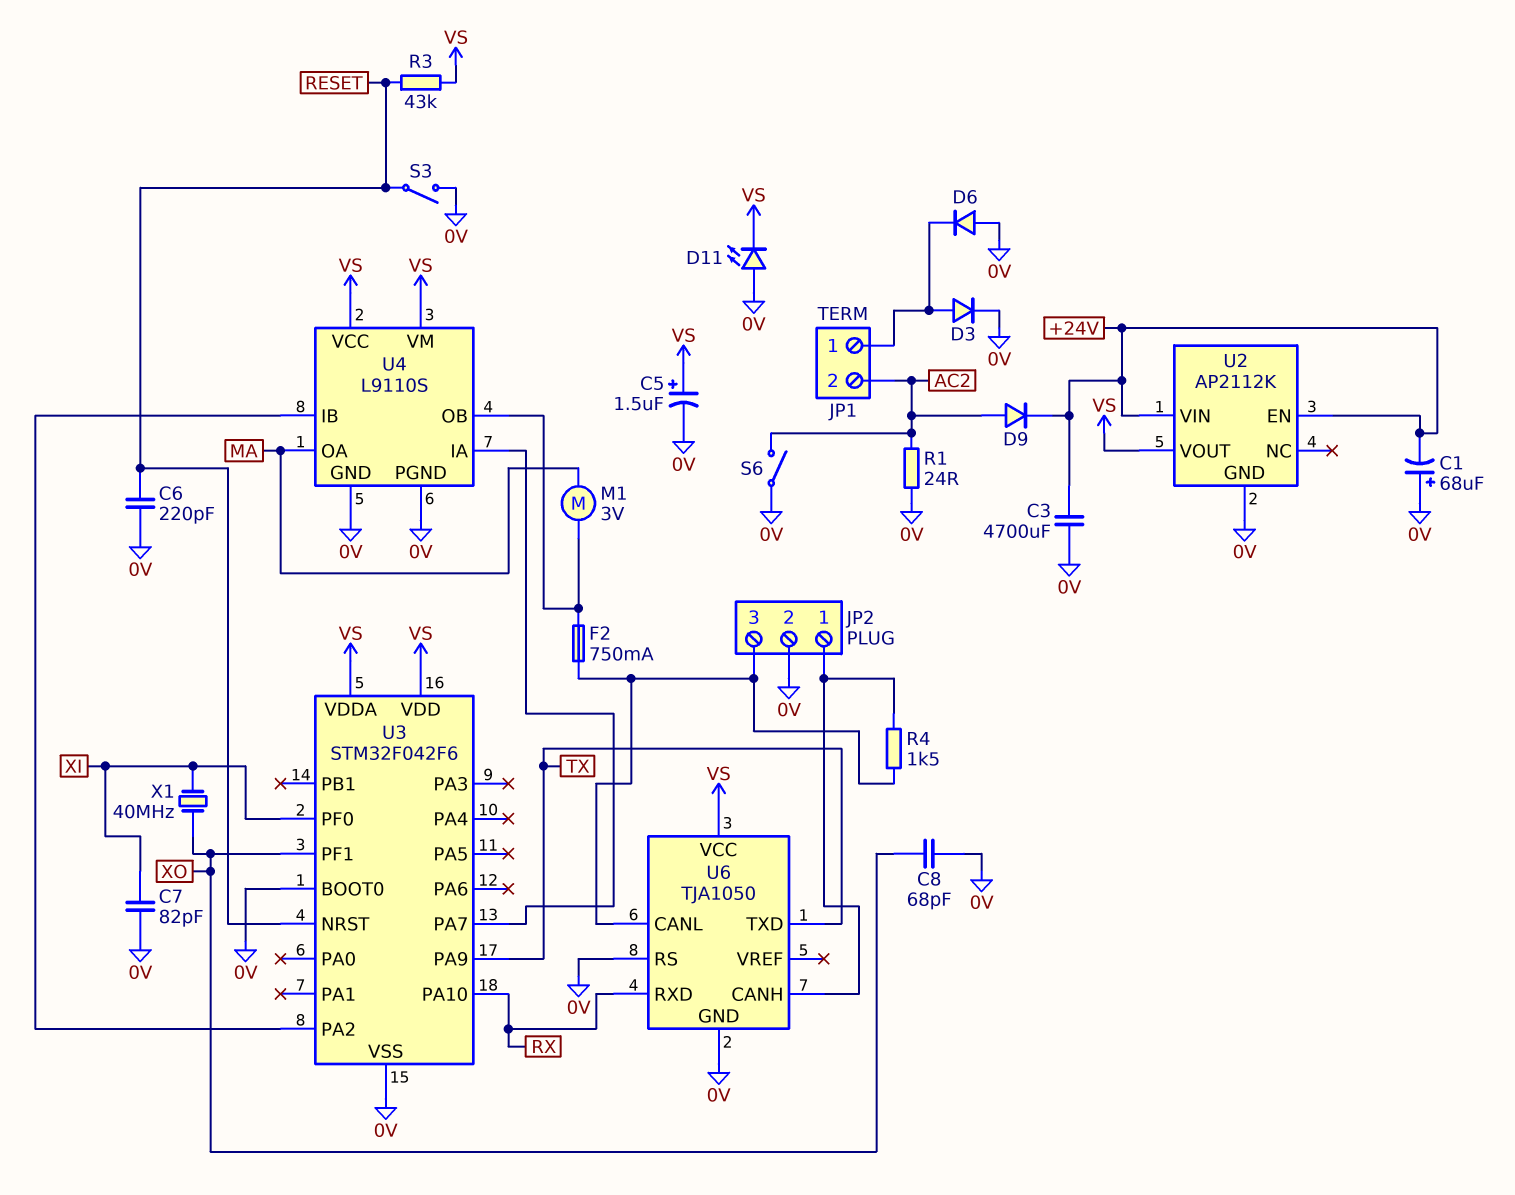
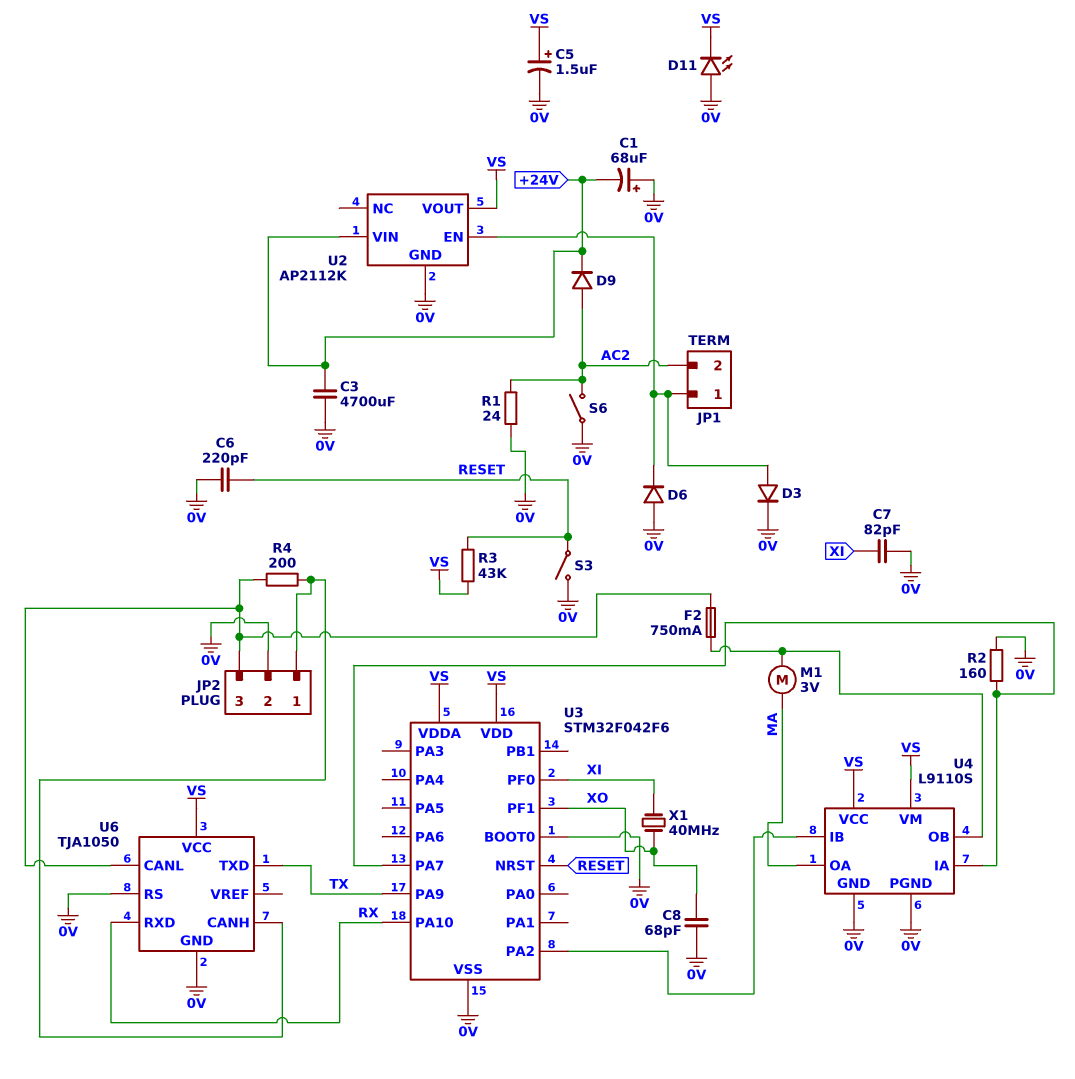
R2: none -> 160 (0V, U3/PA7)
R4: 1.5k (JP2/1, JP2/3) -> 200 (JP2/1, JP2/3)
U2 pin EN: +24V -> JP1/1

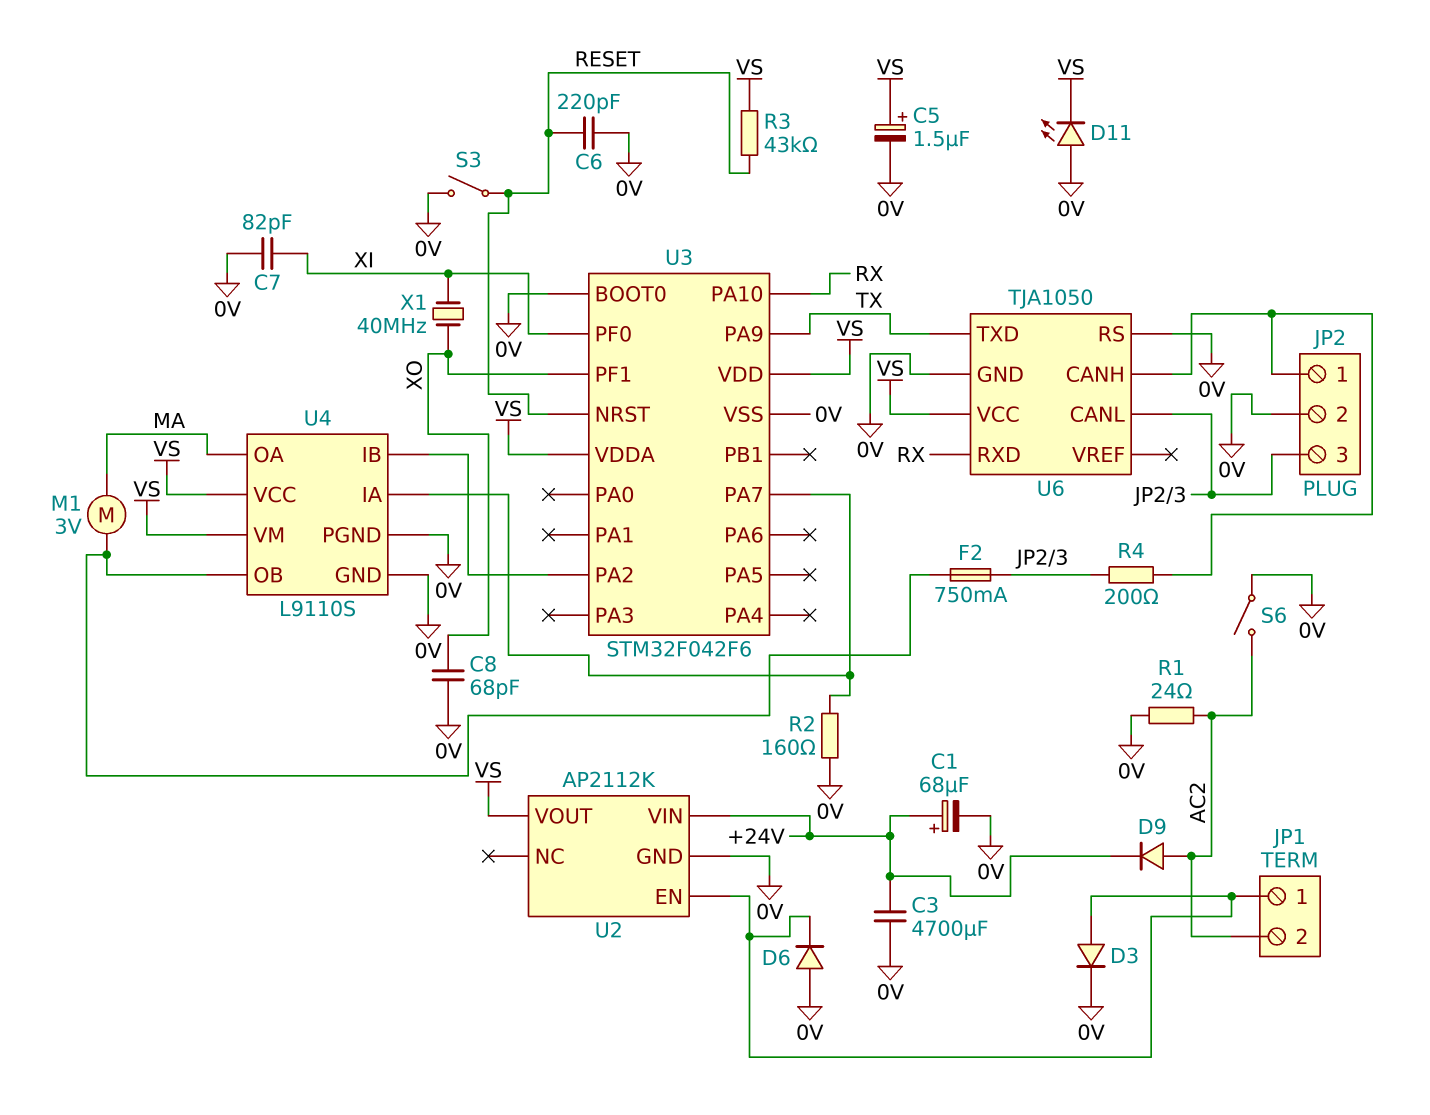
C1: 68uF (plus 0V, minus +24V) -> 68uF (plus +24V, minus 0V)

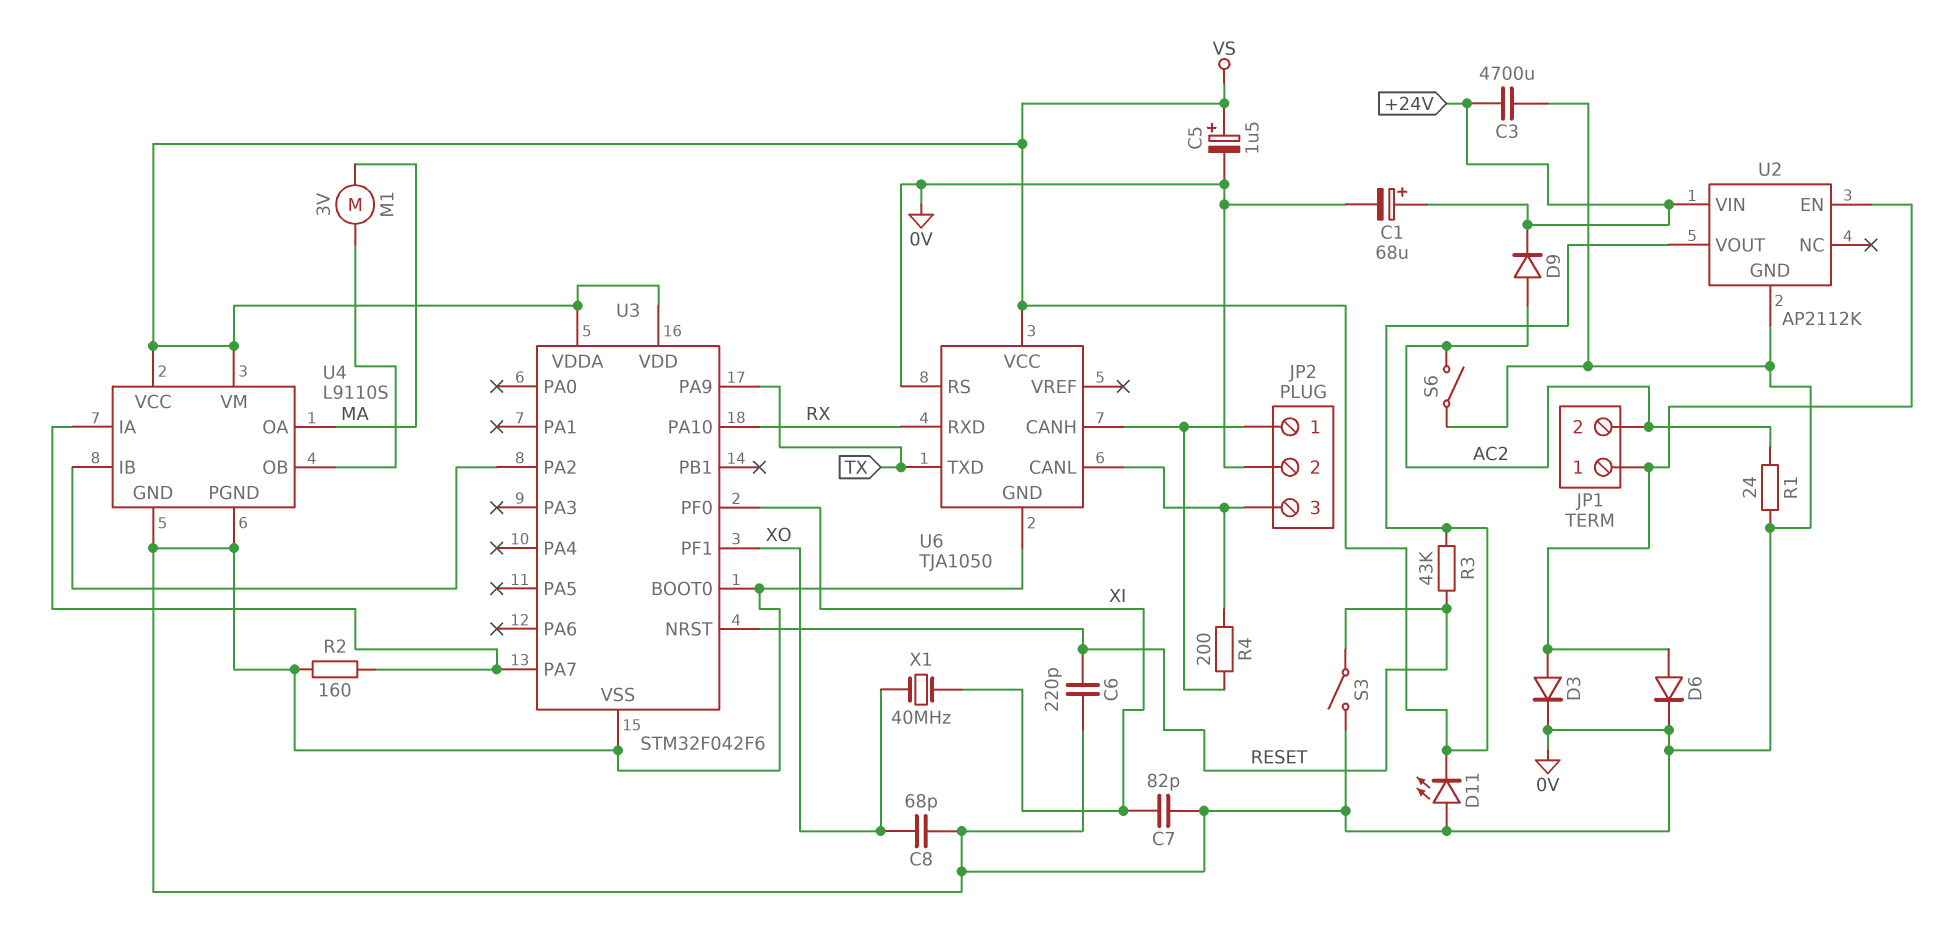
D6: diode (A 0V, K JP1/1) -> diode (A JP1/1, K 0V)
F2: 750mA (JP2/3, U4/OB) -> none

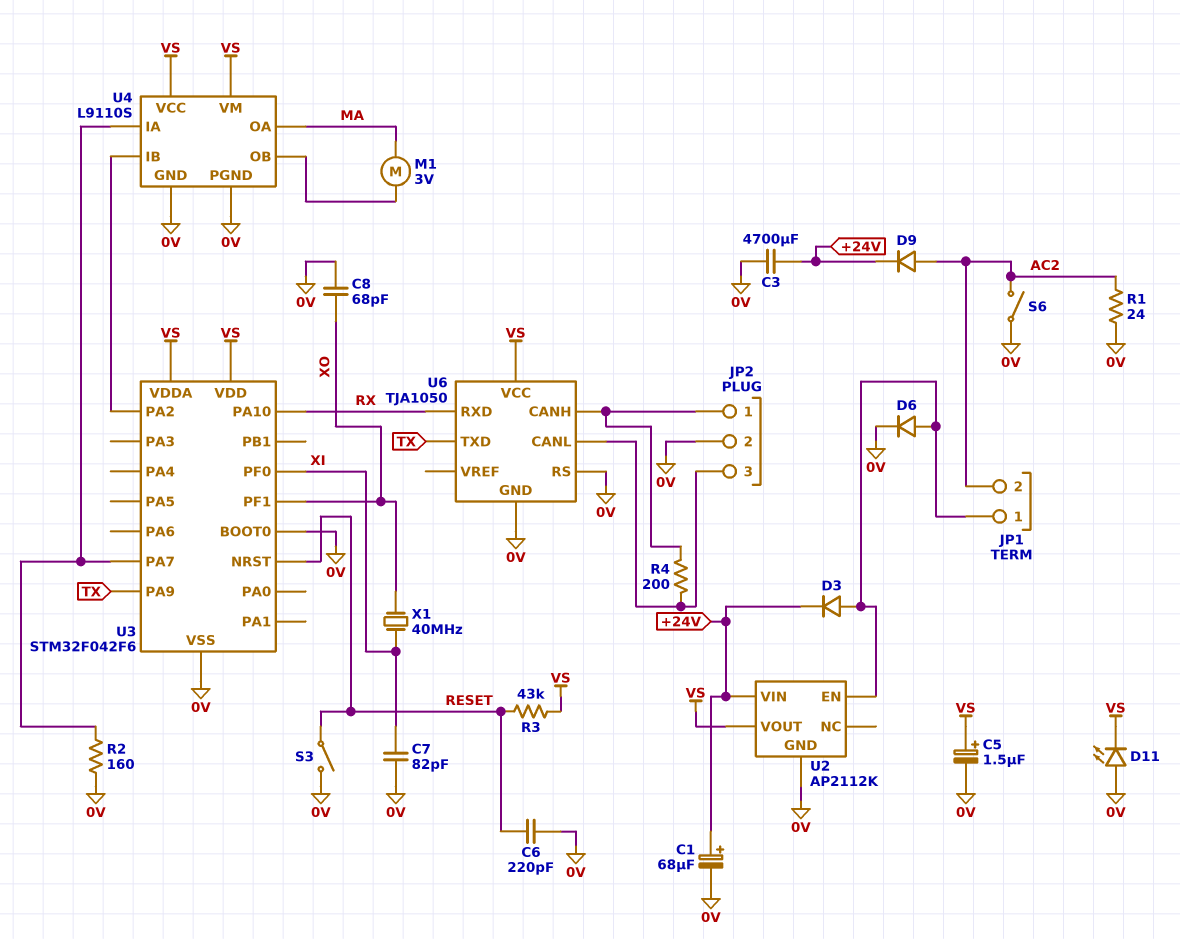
D3: diode (A JP1/1, K 0V) -> diode (A JP1/1, K +24V)

